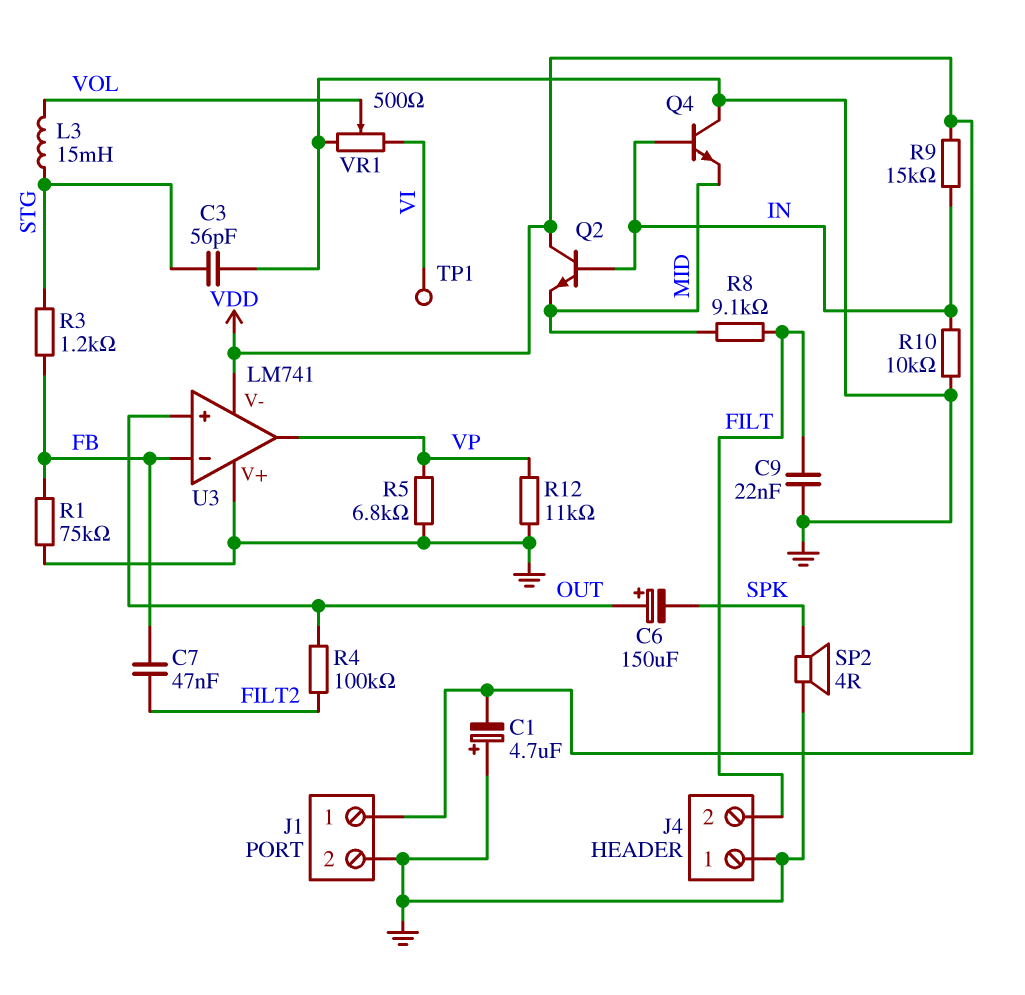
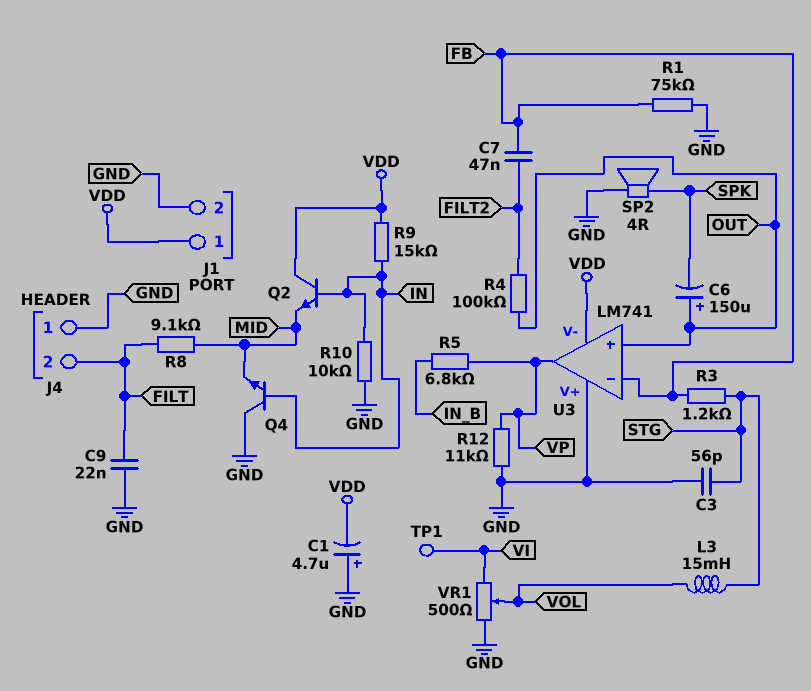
R5: 6.8k (GND, VP) -> 6.8k (IN_B, VP)

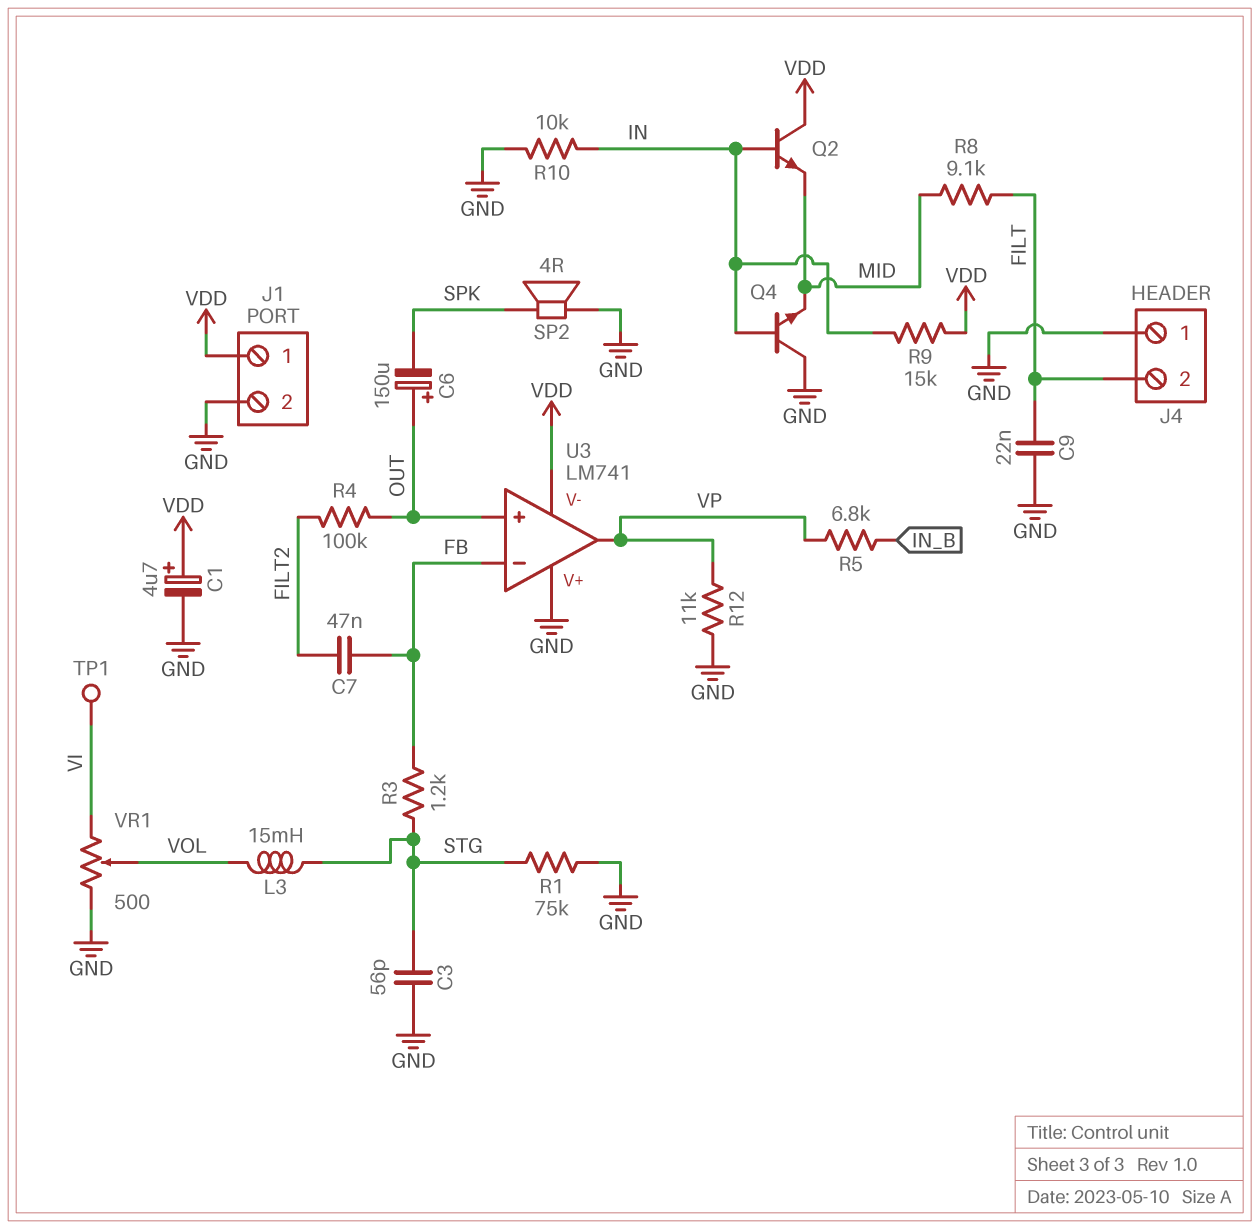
C1: 4.7uF (plus GND, minus VDD) -> 4.7uF (plus VDD, minus GND)
R1: 75k (FB, GND) -> 75k (GND, STG)

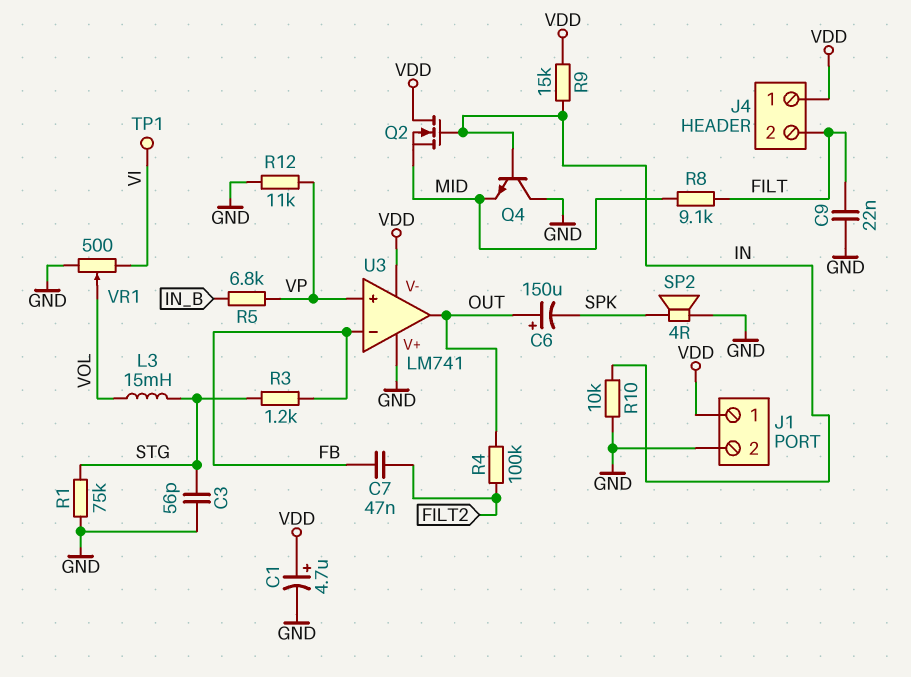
J4 pin 1: GND -> VDD
Q2: NPN (B IN, C VDD, E MID) -> NMOS (G IN, D VDD, S MID)
U3 pin in+: OUT -> VP
U3 pin out: VP -> OUT

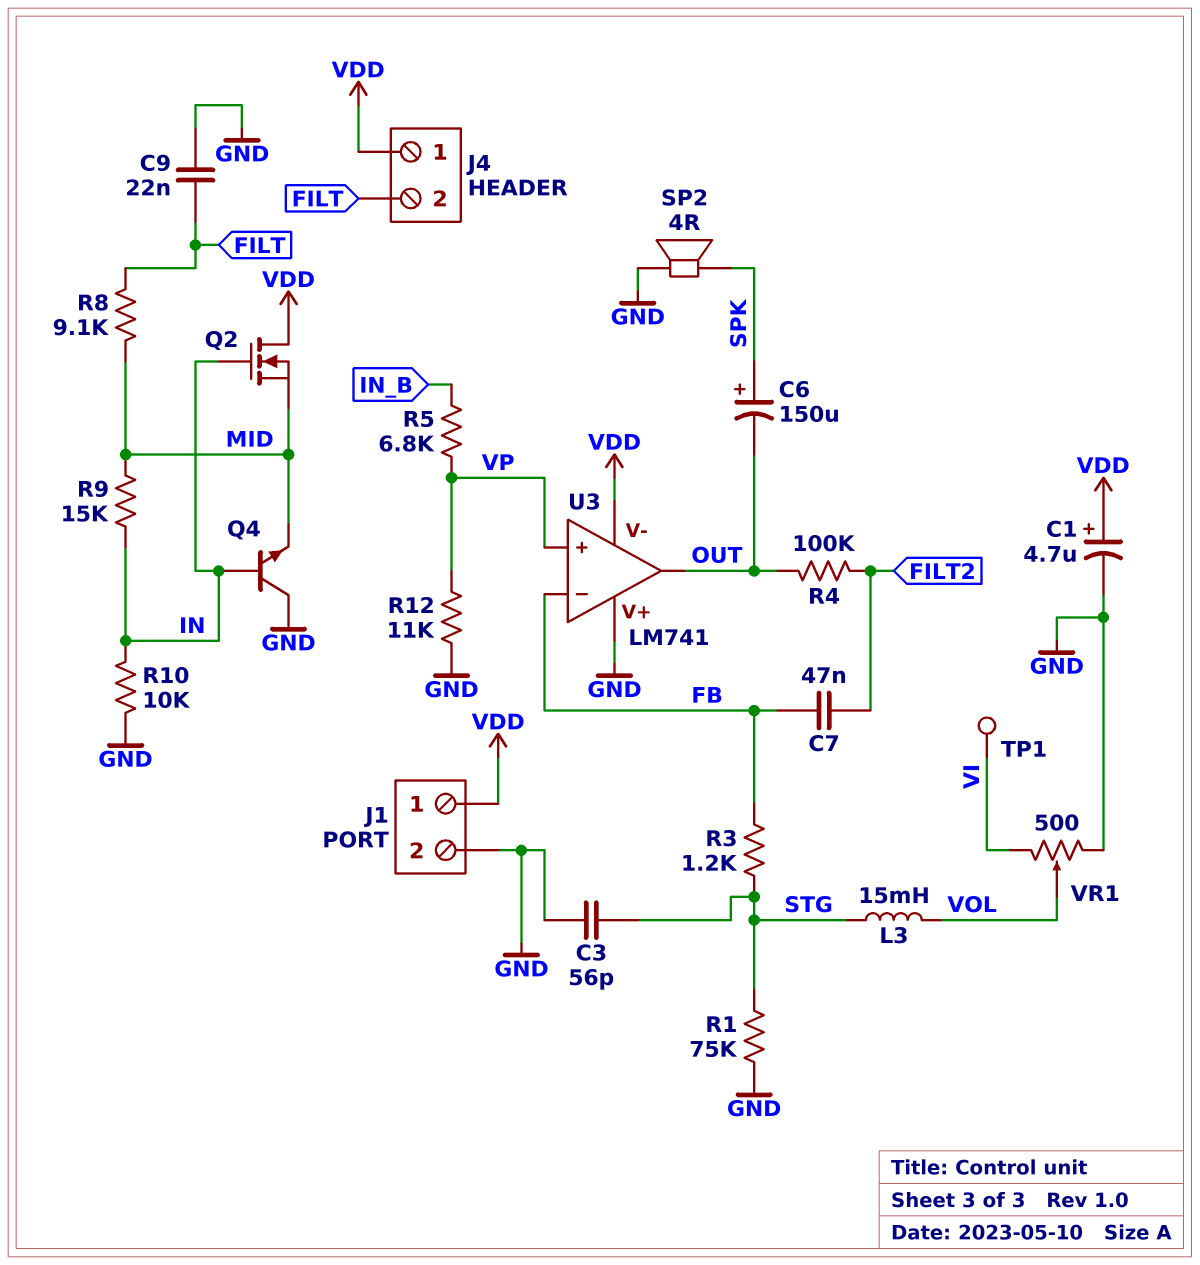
C6: 150uF (plus OUT, minus SPK) -> 150uF (plus SPK, minus OUT)
R9: 15k (IN, VDD) -> 15k (IN, MID)

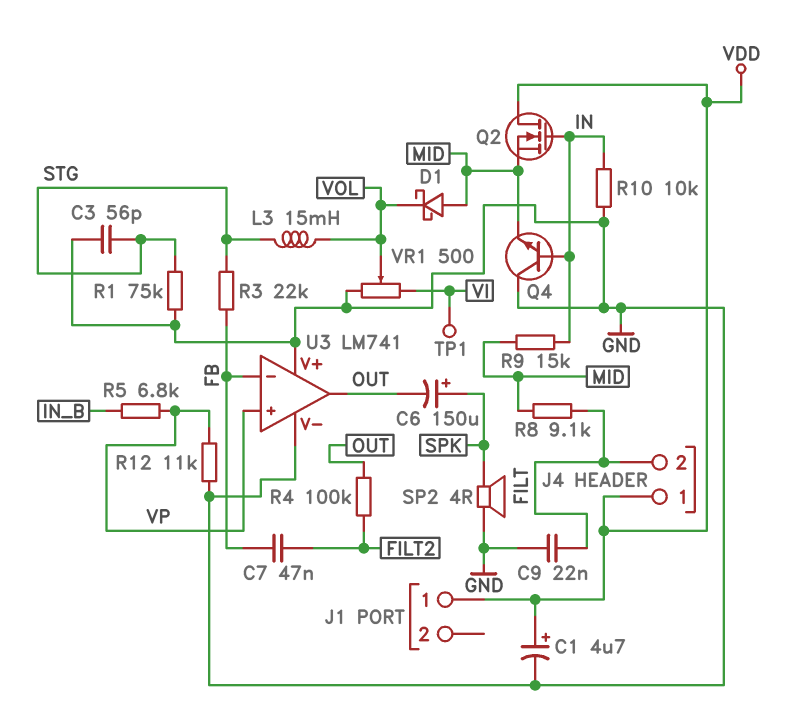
D1: none -> schottky (A MID, K VOL)
J1 pin 2: GND -> none
R3: 1.2k (FB, STG) -> 22k (FB, STG)
U3 pin V-: VDD -> GND

